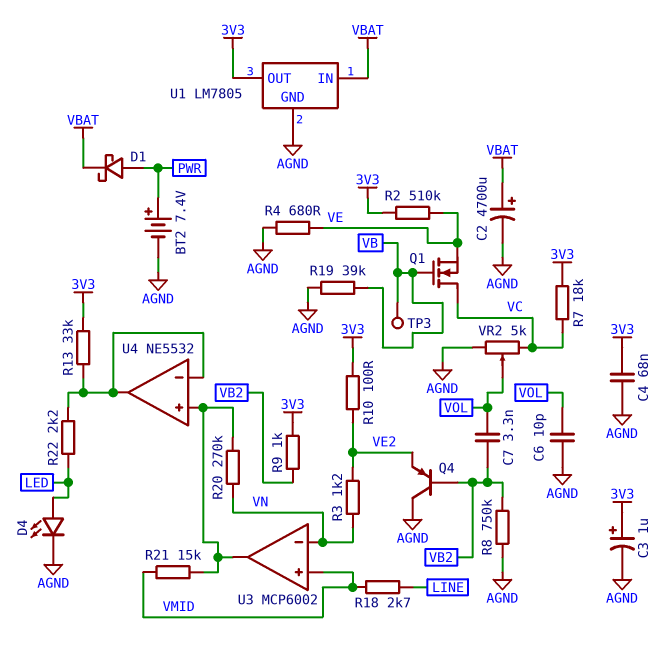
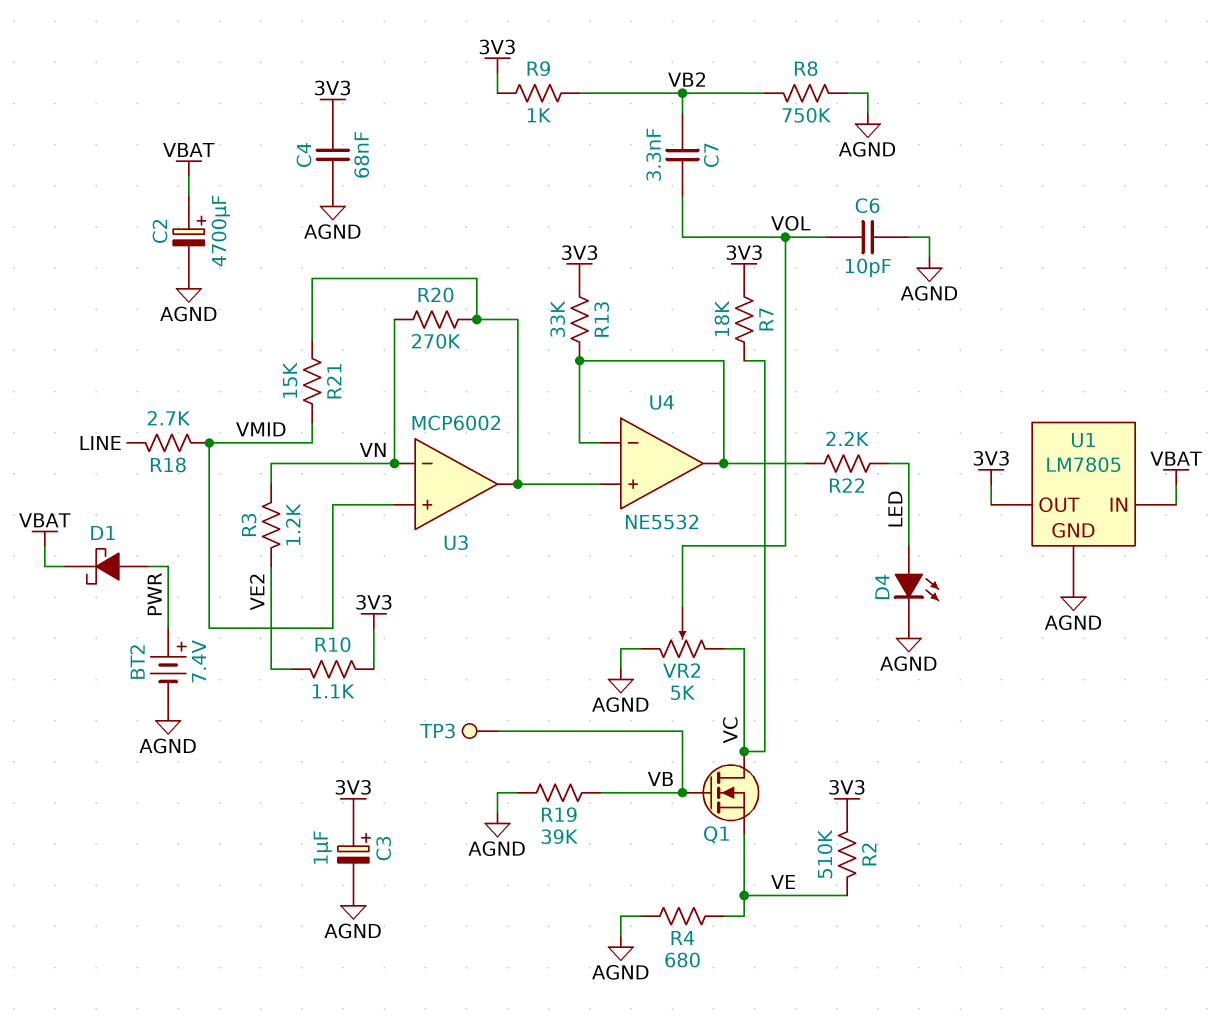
Q4: PNP (B VB2, C AGND, E VE2) -> none
R10: 100 (3V3, VE2) -> 1.1k (3V3, VE2)

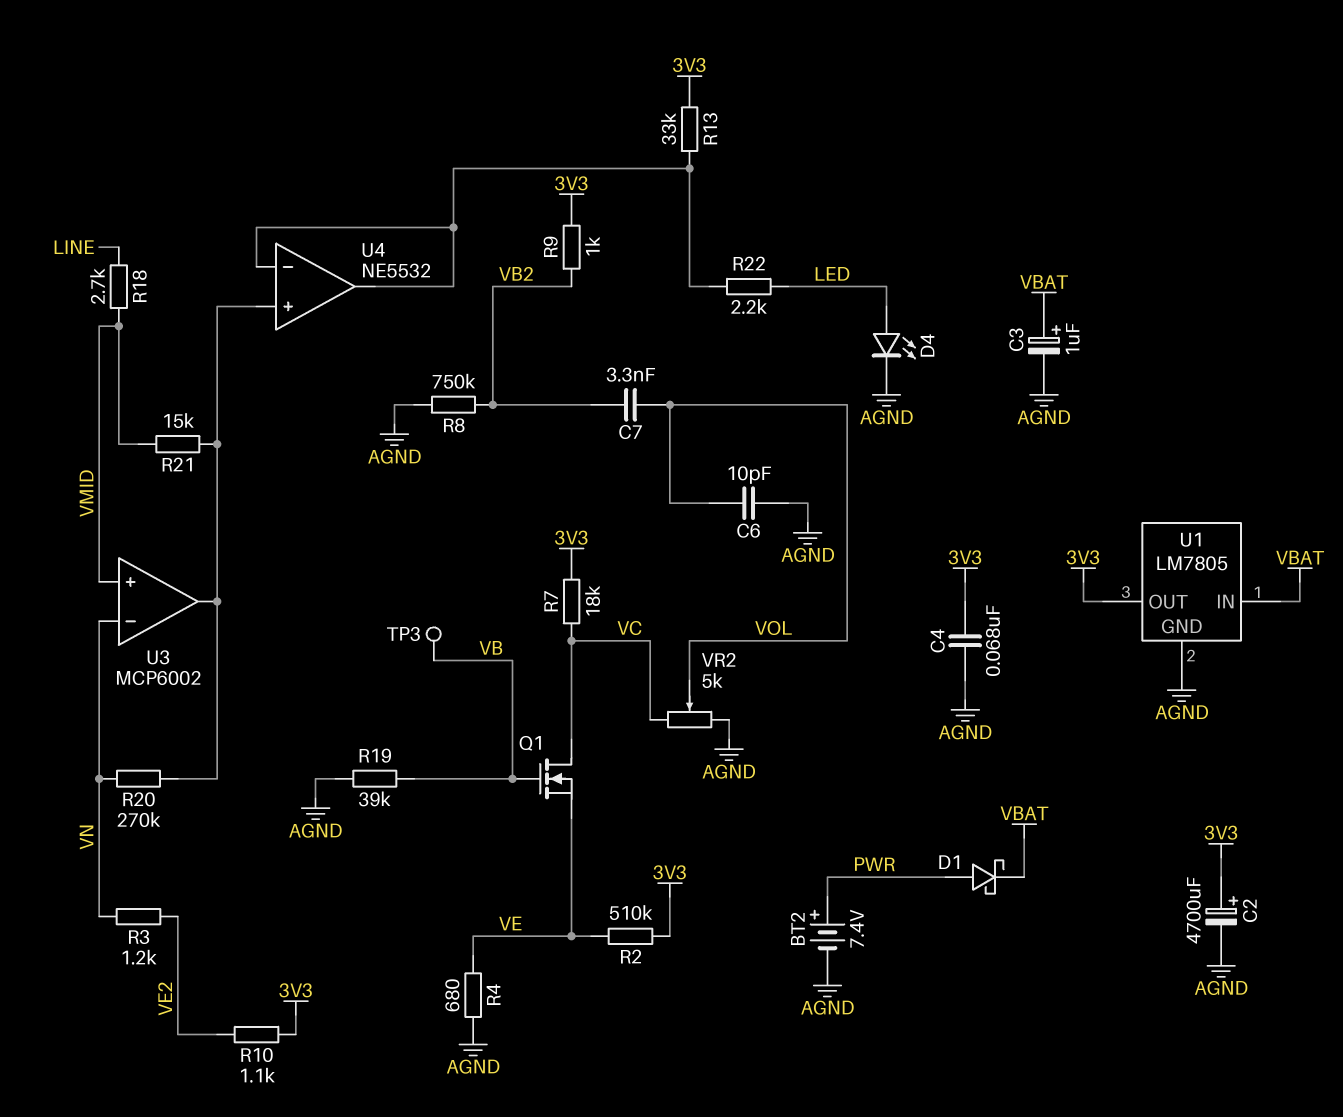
C2: 4700uF (plus VBAT, minus AGND) -> 4700uF (plus 3V3, minus AGND)
C3: 1uF (plus 3V3, minus AGND) -> 1uF (plus VBAT, minus AGND)

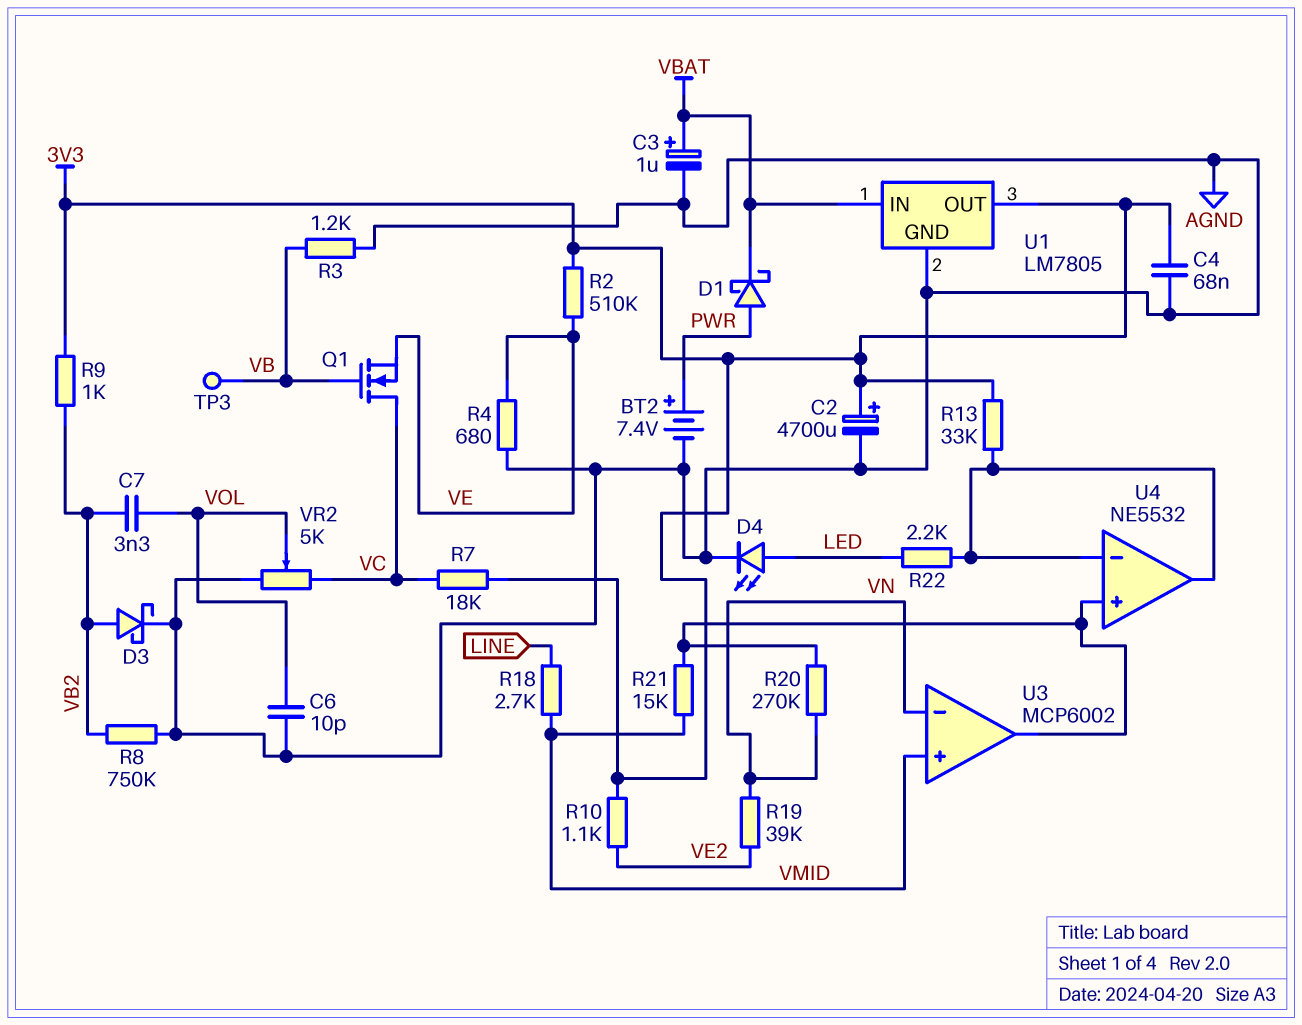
D3: none -> schottky (A VB2, K AGND)
R3: 1.2k (VE2, VN) -> 1.2k (AGND, VB)
R19: 39k (AGND, VB) -> 39k (VE2, VN)

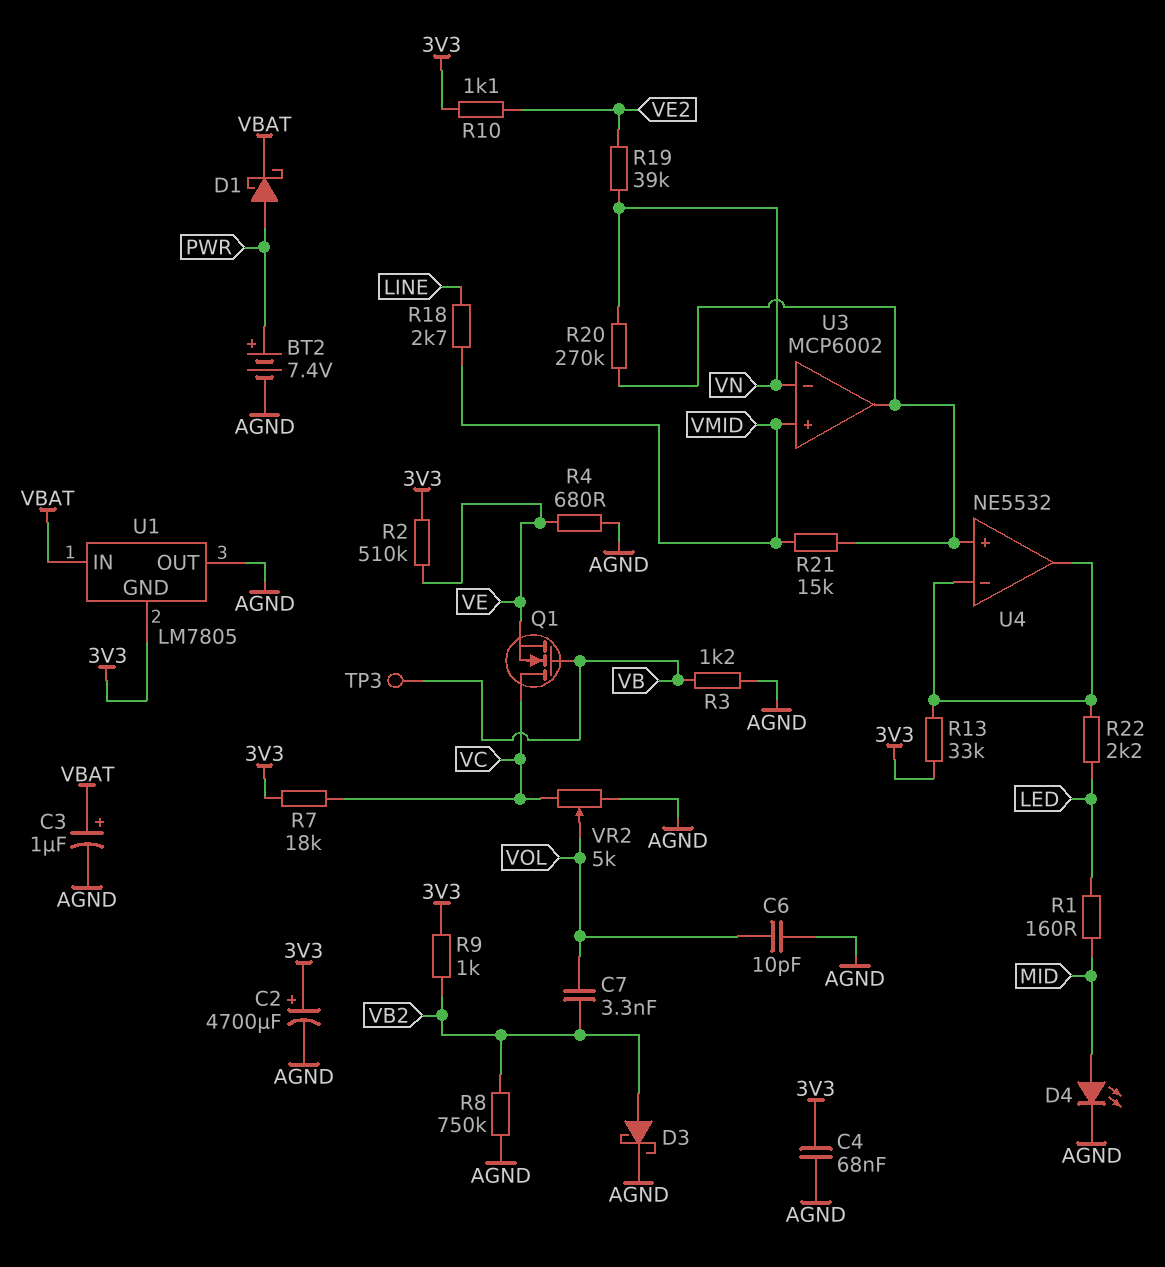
D4: LED (A LED, K AGND) -> LED (A MID, K AGND)
R1: none -> 160 (LED, MID)
U1 pin GND: AGND -> 3V3
U1 pin OUT: 3V3 -> AGND

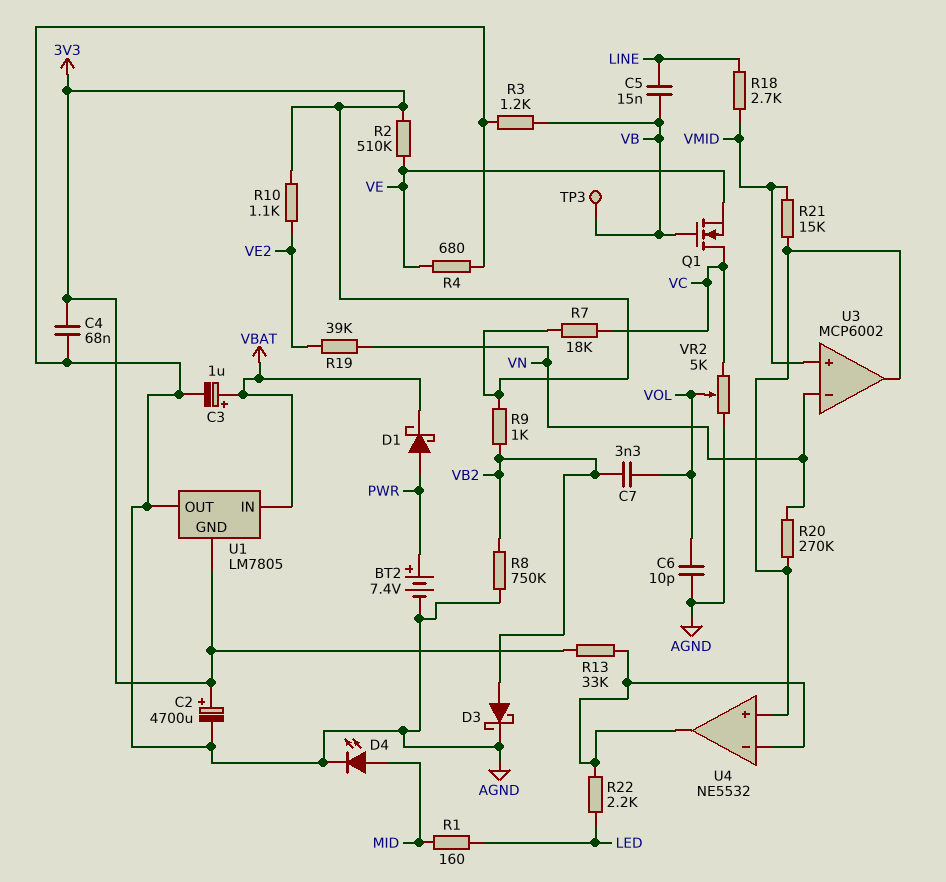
C5: none -> 15nF (LINE, VB)

